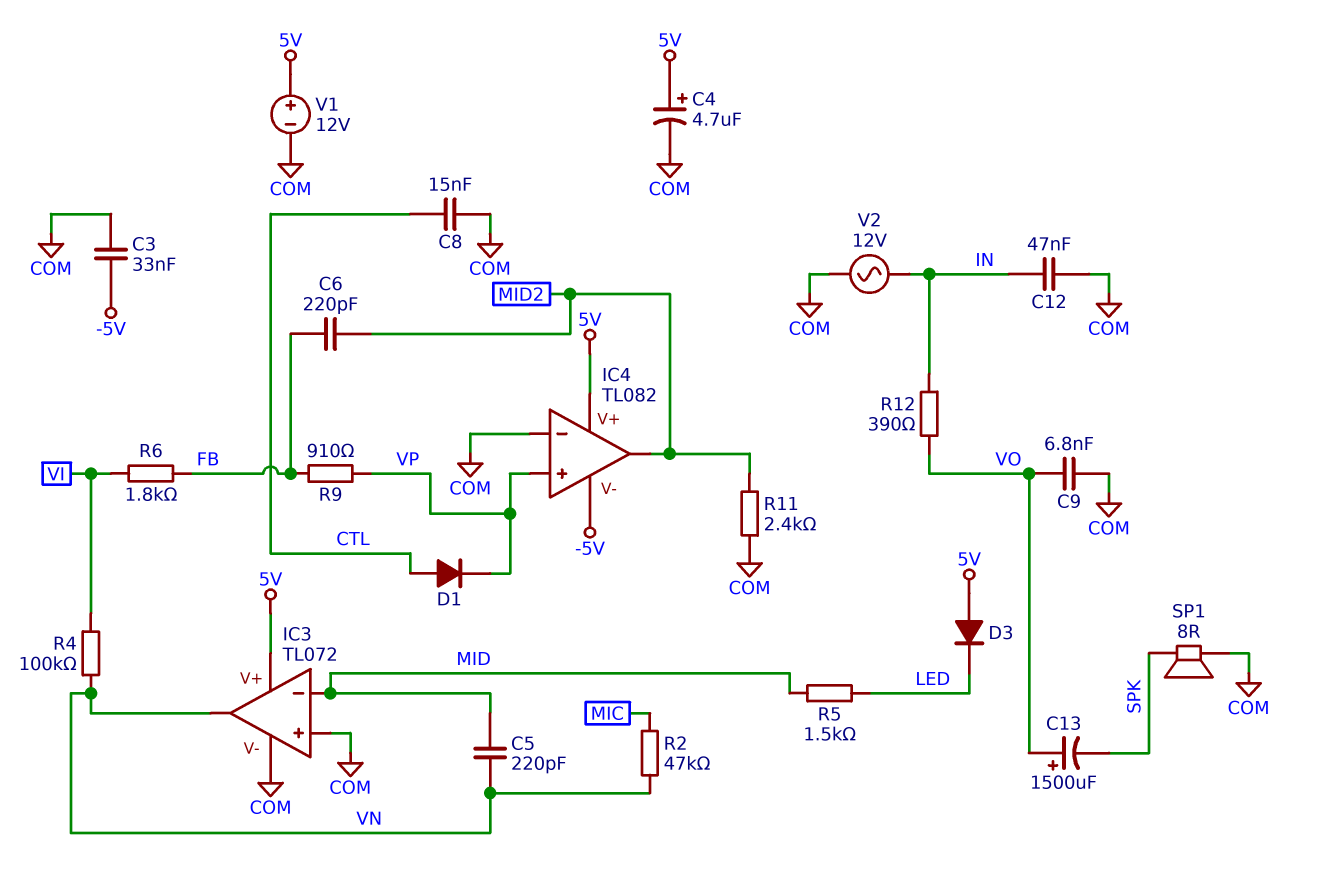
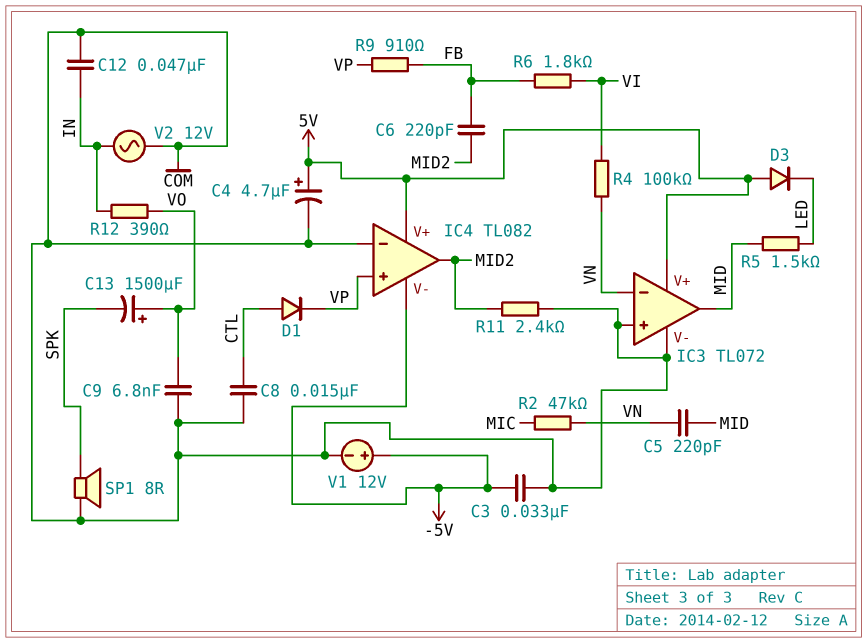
IC3 pin in-: MID -> VN
IC3 pin out: VN -> MID
V1: 12V (plus 5V, minus COM) -> 12V (plus -5V, minus COM)

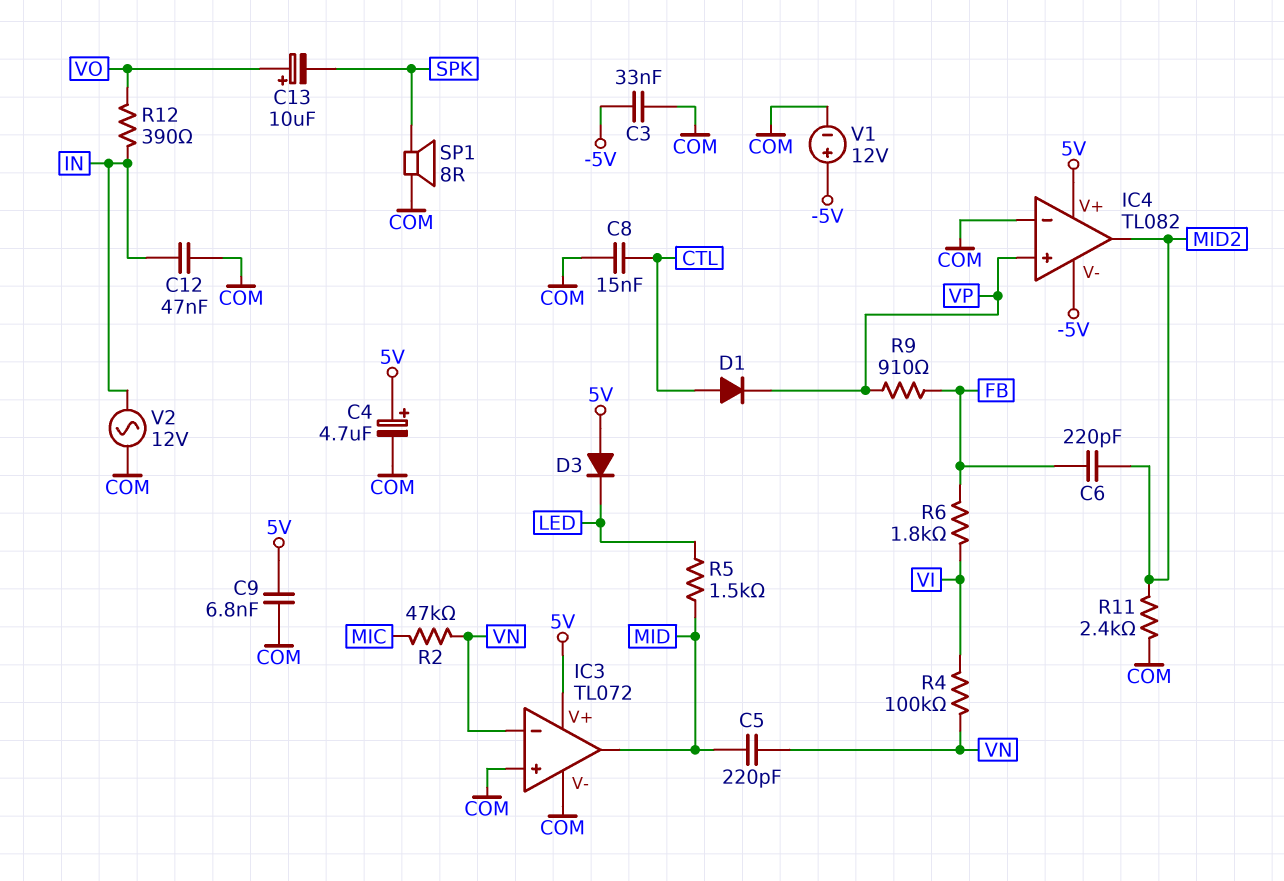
C9: 6.8nF (COM, VO) -> 6.8nF (5V, COM)
C13: 1500uF (plus VO, minus SPK) -> 10uF (plus VO, minus SPK)

